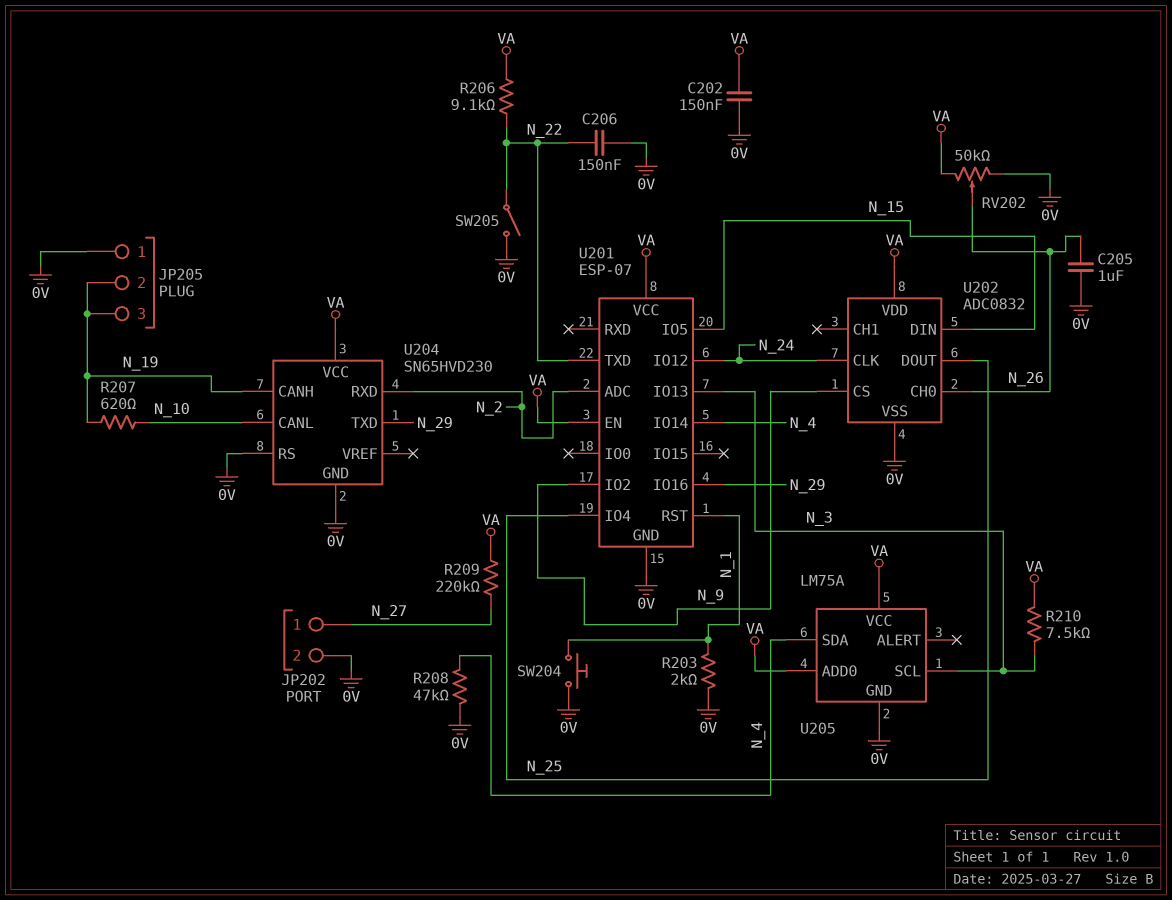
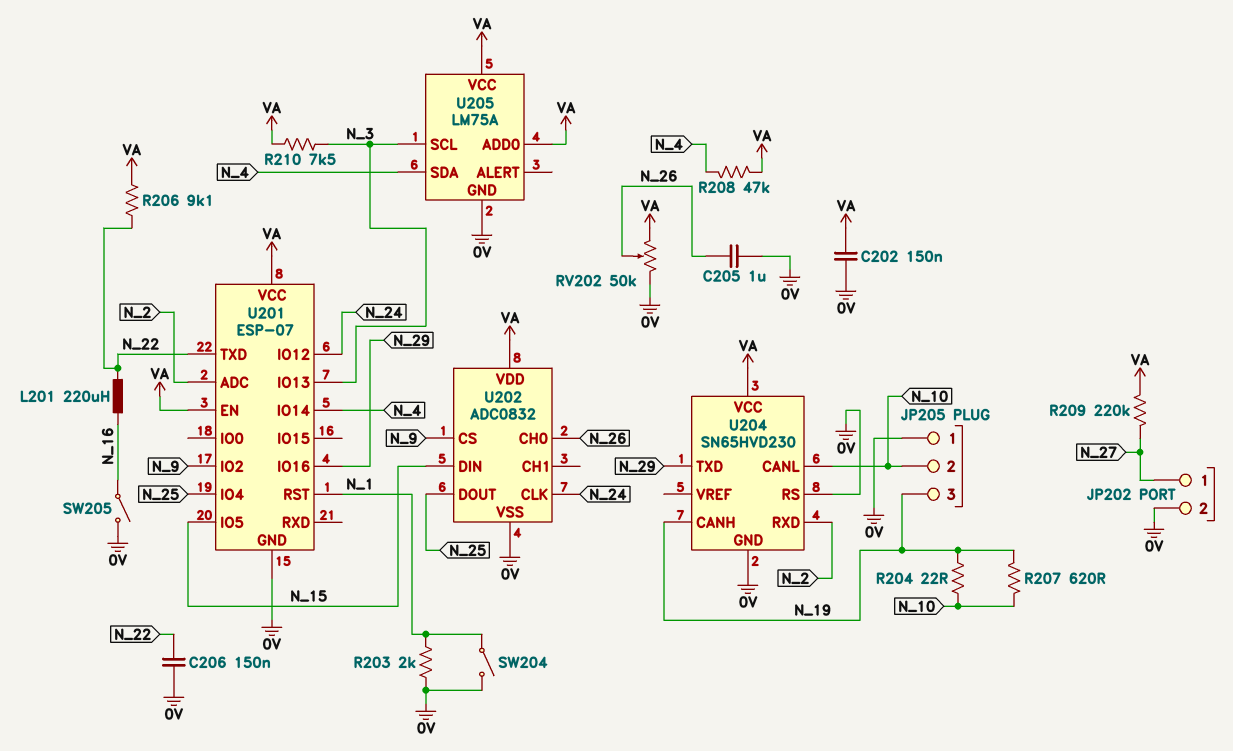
JP205 pin 2: N_19 -> N_10
L201: none -> 220uH (N_16, N_22)
R204: none -> 22 (N_10, N_19)
R208: 47k (0V, N_4) -> 47k (N_4, VA)
SW204: button (0V, N_1) -> switch (0V, N_1)
SW205: switch (0V, N_22) -> switch (0V, N_16)

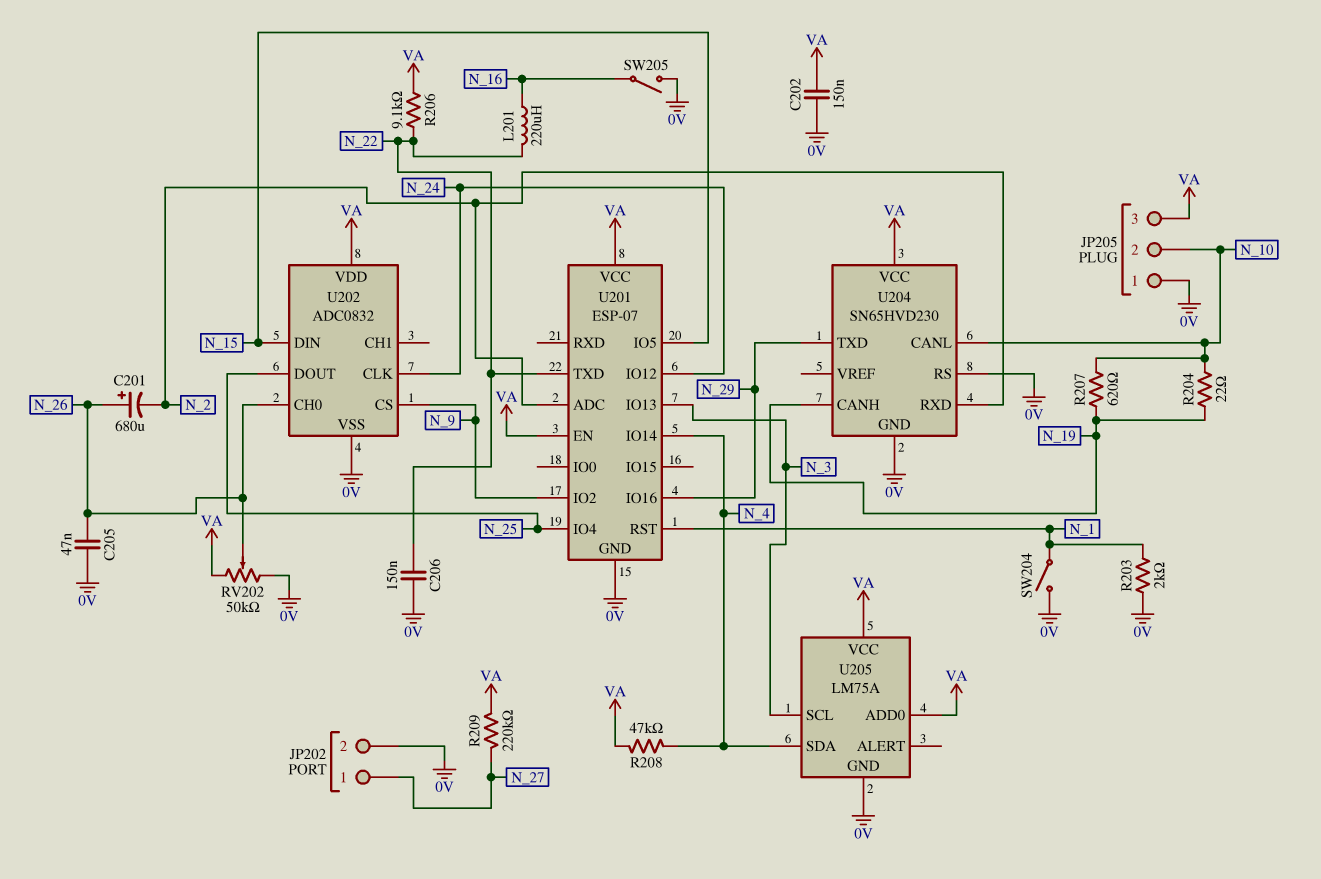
C201: none -> 680uF (plus N_26, minus N_2)
C205: 1uF (0V, N_26) -> 47nF (0V, N_26)
JP205 pin 3: N_19 -> VA
R210: 7.5k (N_3, VA) -> none

